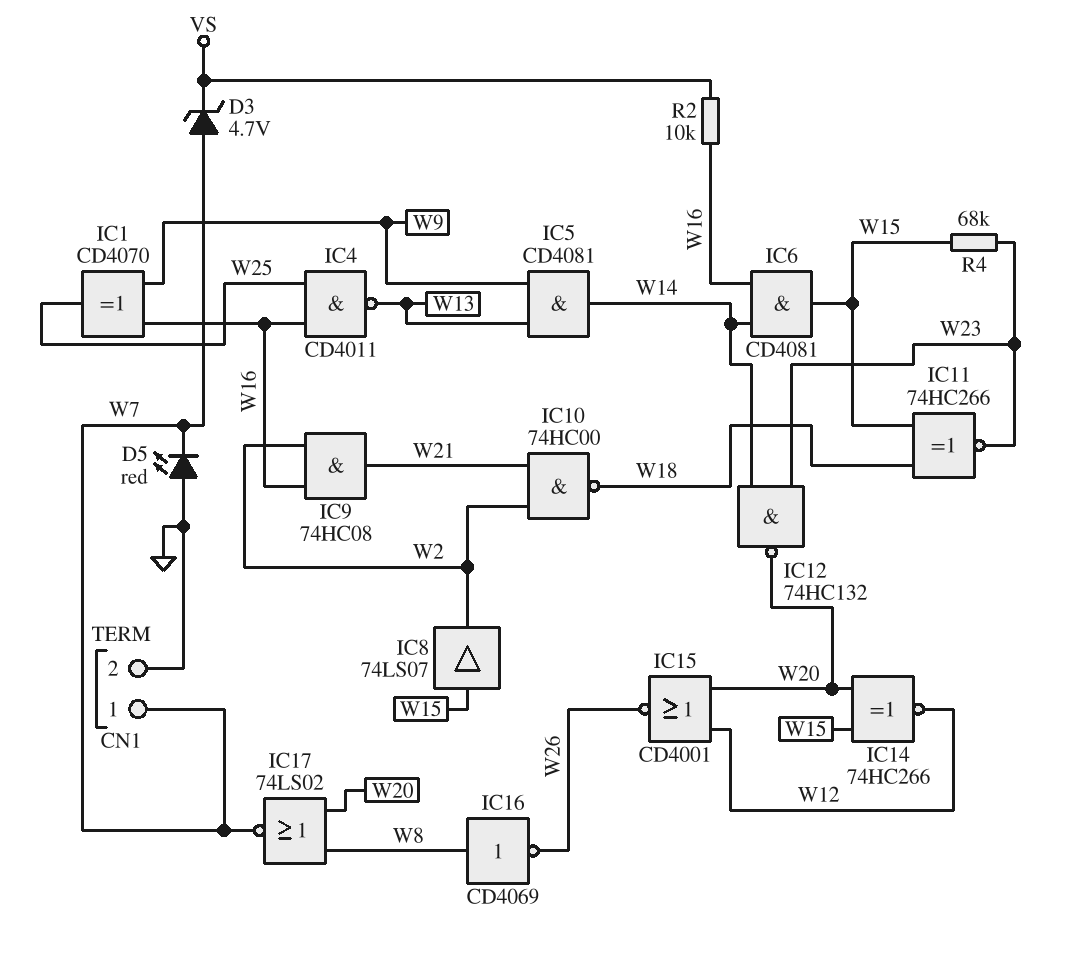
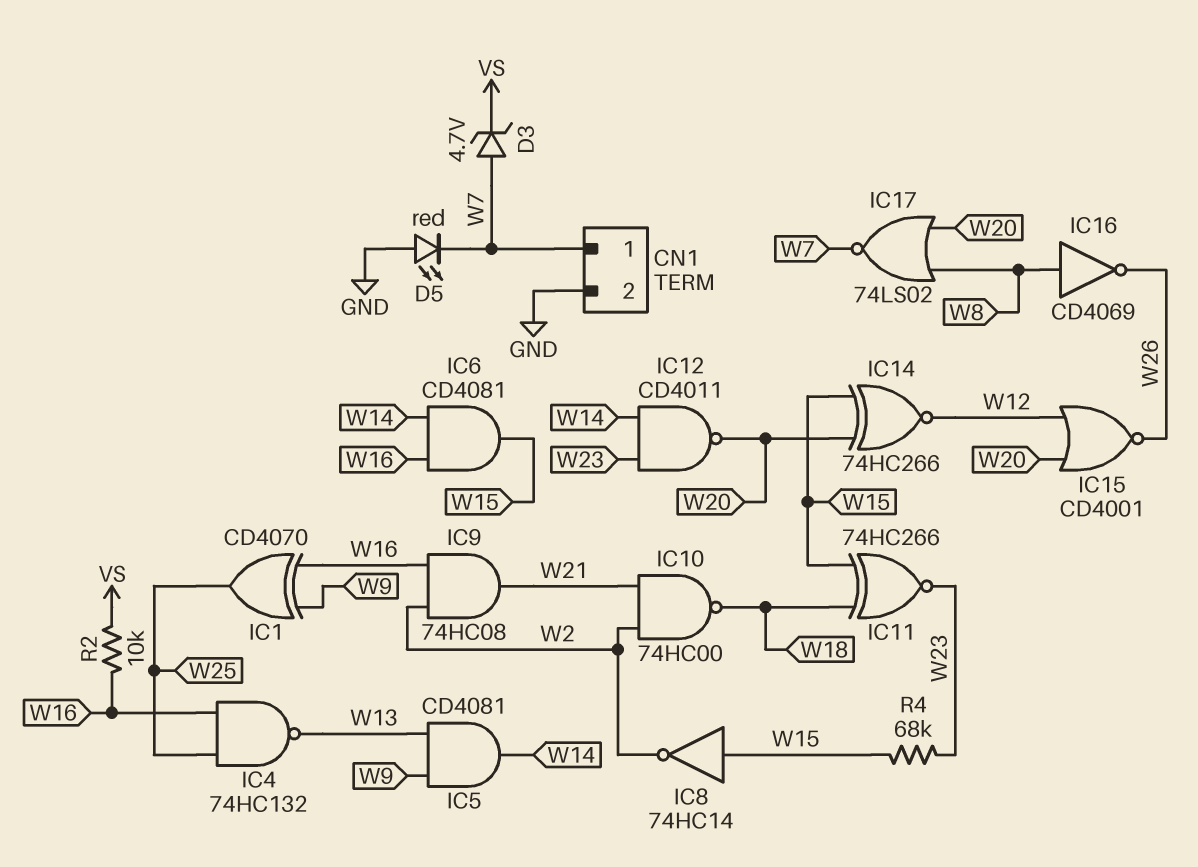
IC4: NAND CD4011 (in W16, in W25, out W13) -> NAND 74HC132 (in W16, in W25, out W13)
IC8: buffer 74LS07 (in W15, out W2) -> NOT 74HC14 (in W15, out W2)
IC12: NAND 74HC132 (in W14, in W23, out W20) -> NAND CD4011 (in W14, in W23, out W20)

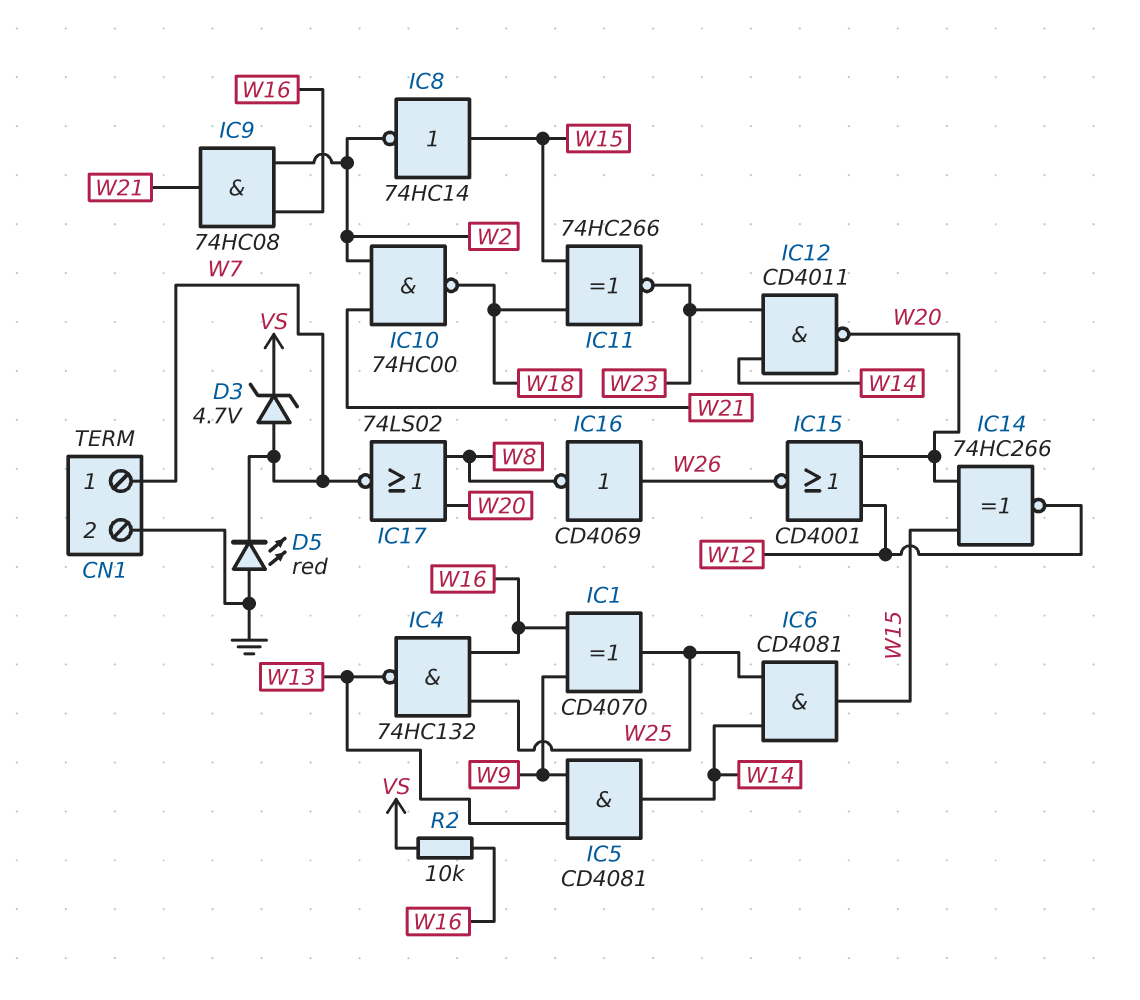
IC6: AND CD4081 (in W14, in W16, out W15) -> AND CD4081 (in W14, in W25, out W15)
IC16: NOT CD4069 (in W8, out W26) -> NOT CD4069 (in W26, out W8)
R4: 68k (W15, W23) -> none

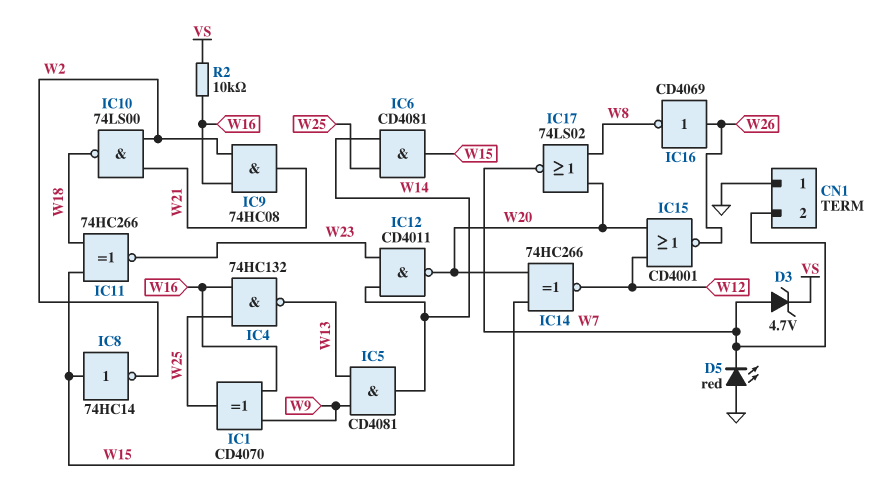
CN1 pin 1: W7 -> GND
CN1 pin 2: GND -> W7
IC10: NAND 74HC00 (in W2, in W21, out W18) -> NAND 74LS00 (in W2, in W21, out W18)

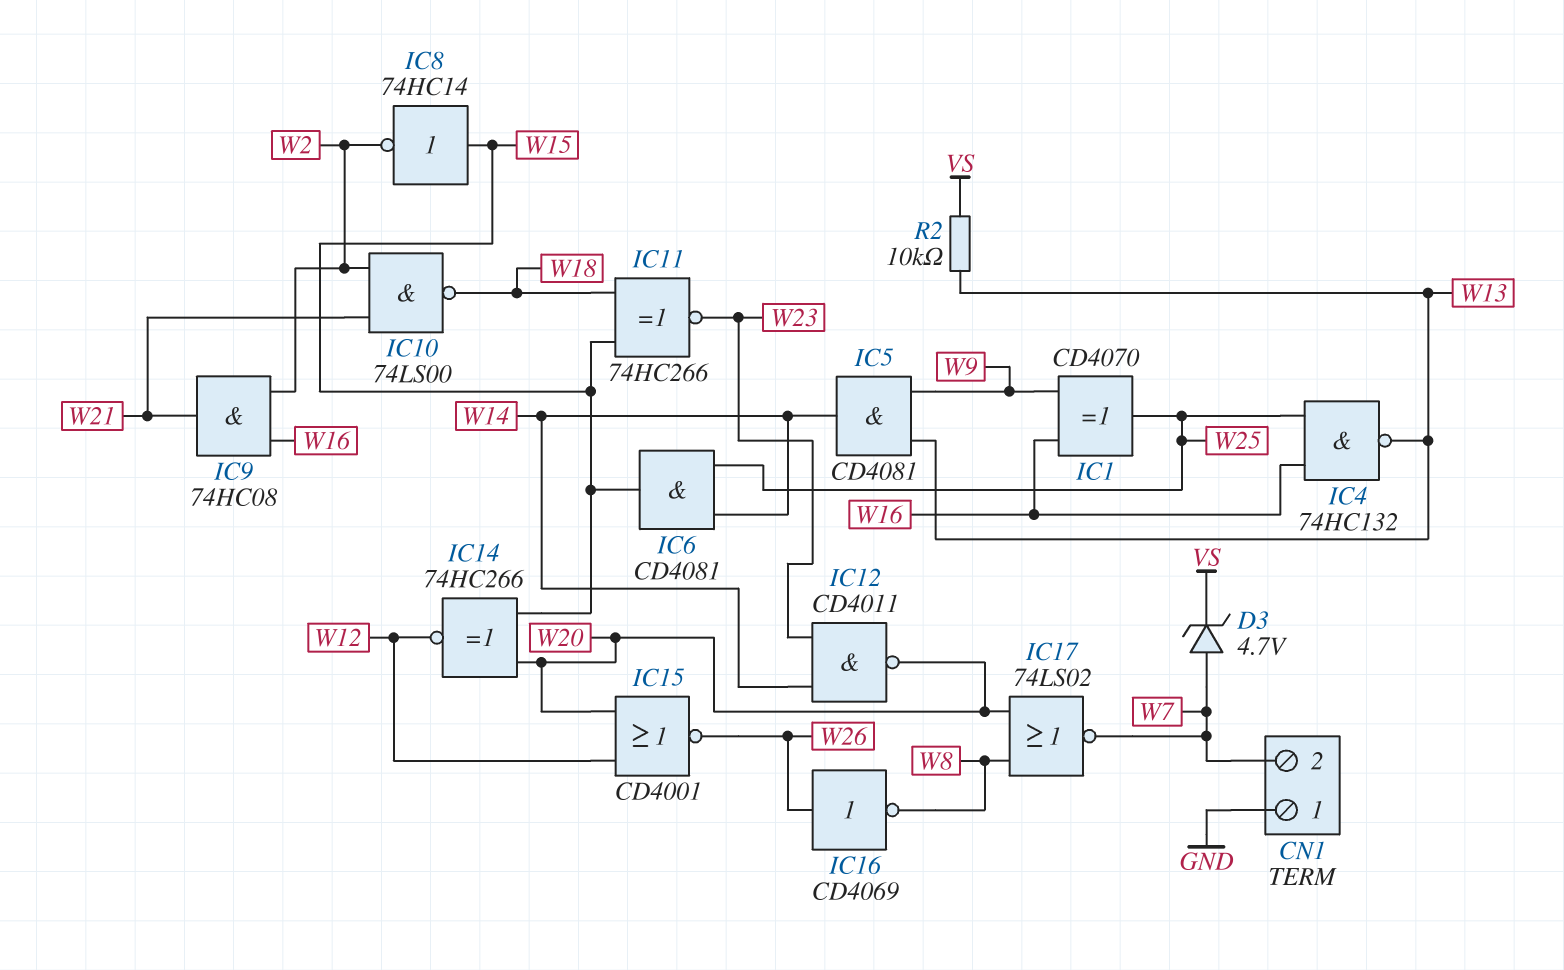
D5: LED red (A GND, K W7) -> none
R2: 10k (VS, W16) -> 10k (VS, W13)

